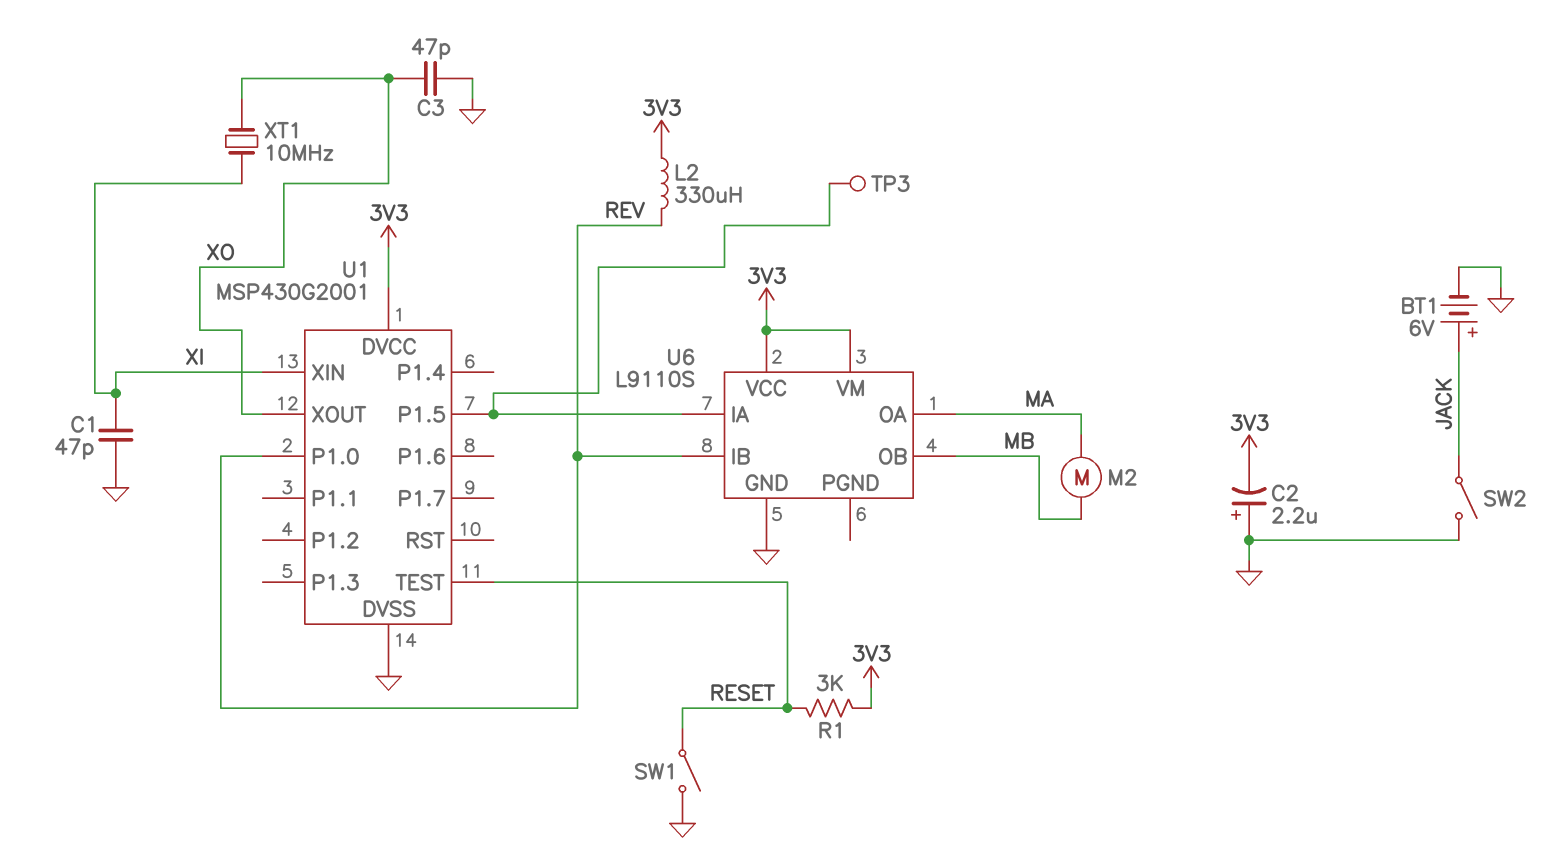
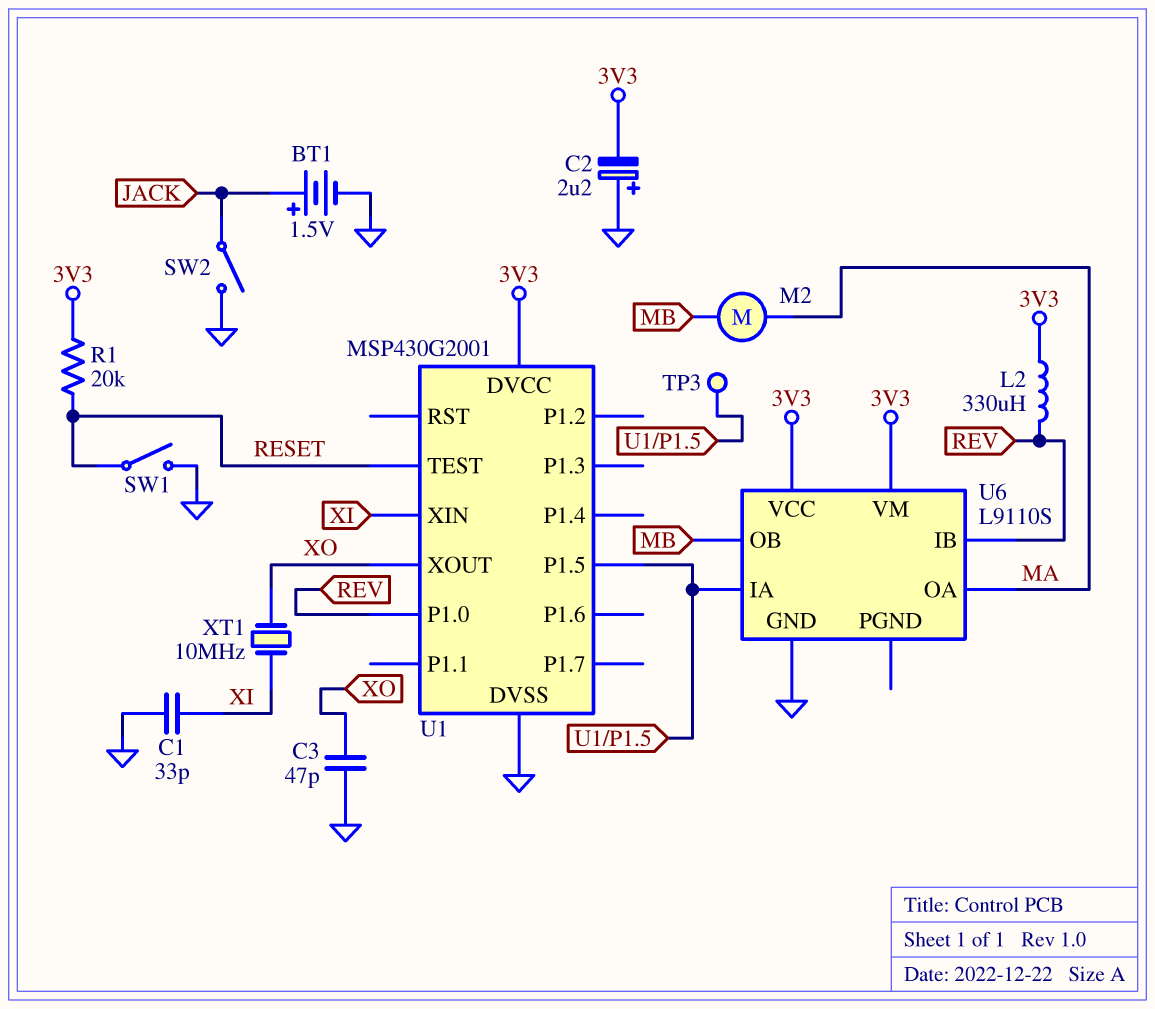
BT1: 6V (plus JACK, minus GND) -> 1.5V (plus JACK, minus GND)
C1: 47pF (GND, XI) -> 33pF (GND, XI)
R1: 3k (3V3, RESET) -> 20k (3V3, RESET)

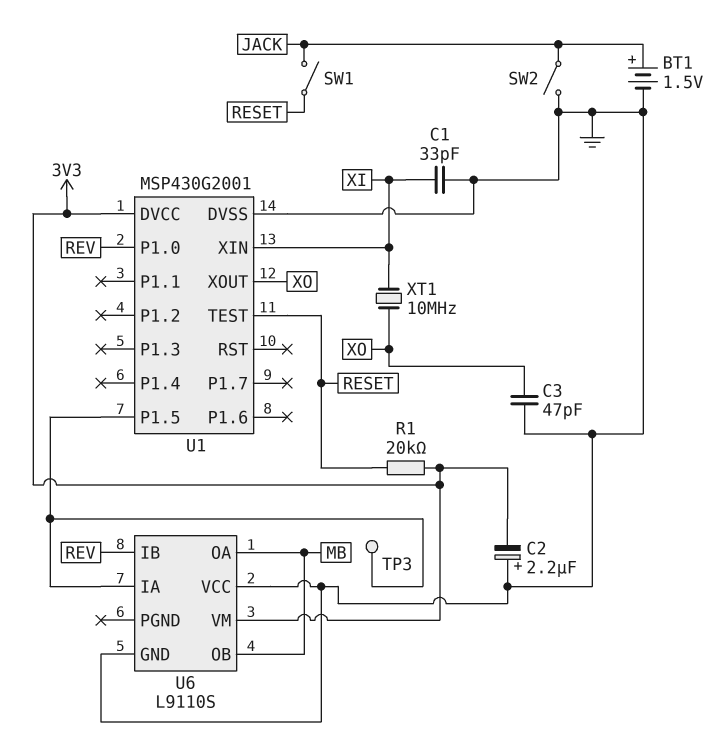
L2: 330uH (3V3, REV) -> none
M2: motor (MA, MB) -> none
SW1: switch (GND, RESET) -> switch (JACK, RESET)
U6 pin OA: MA -> MB
U6 pin VCC: 3V3 -> GND

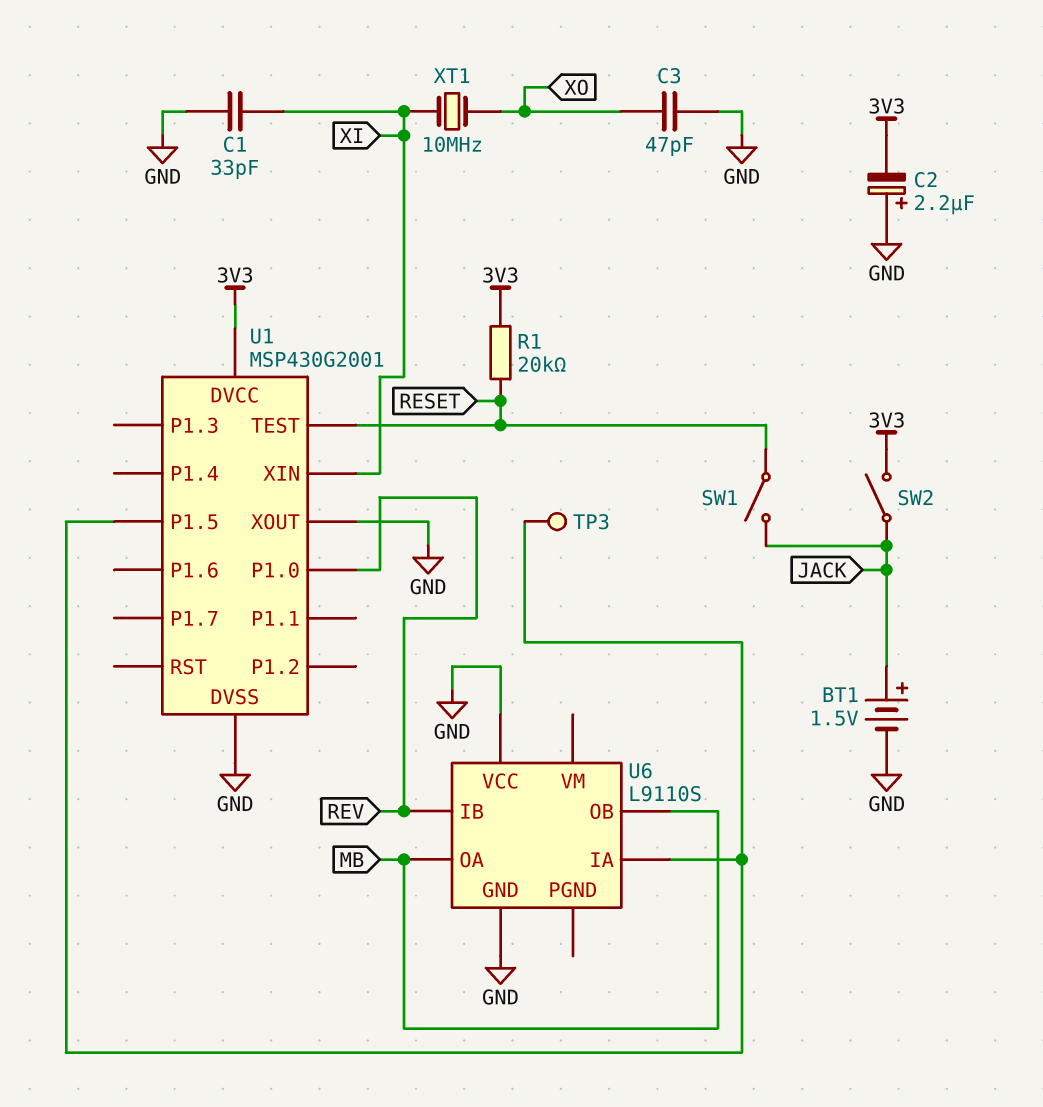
SW2: switch (GND, JACK) -> switch (3V3, JACK)
U1 pin XOUT: XO -> GND
U6 pin VM: 3V3 -> none

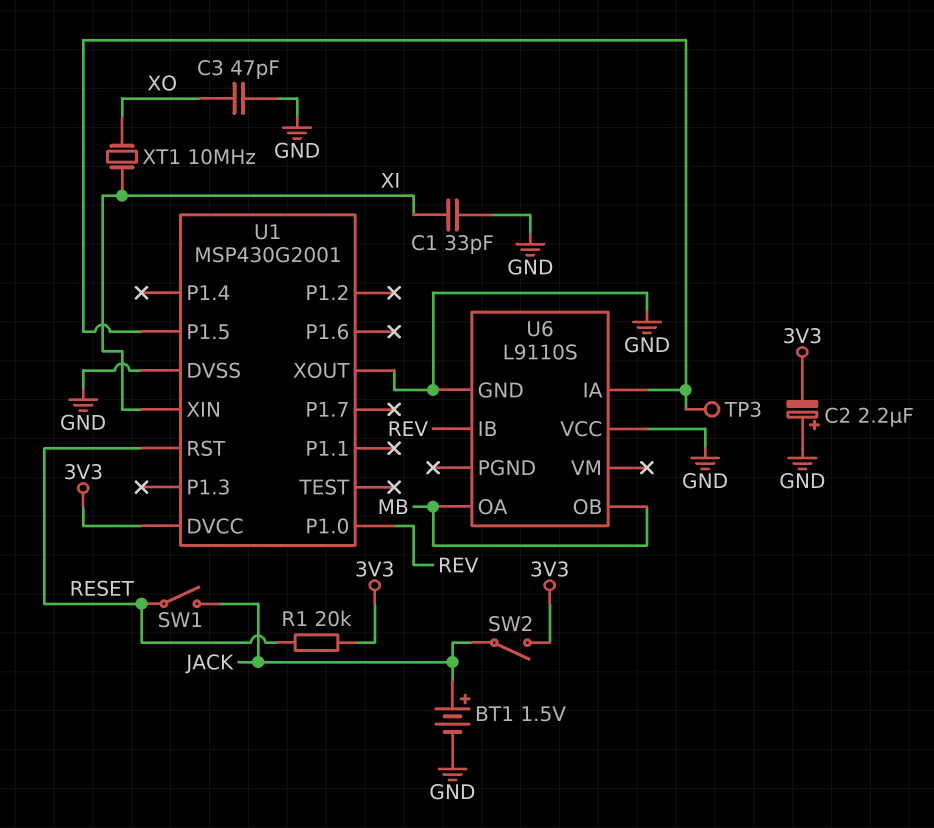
U1 pin RST: none -> RESET
U1 pin TEST: RESET -> none

